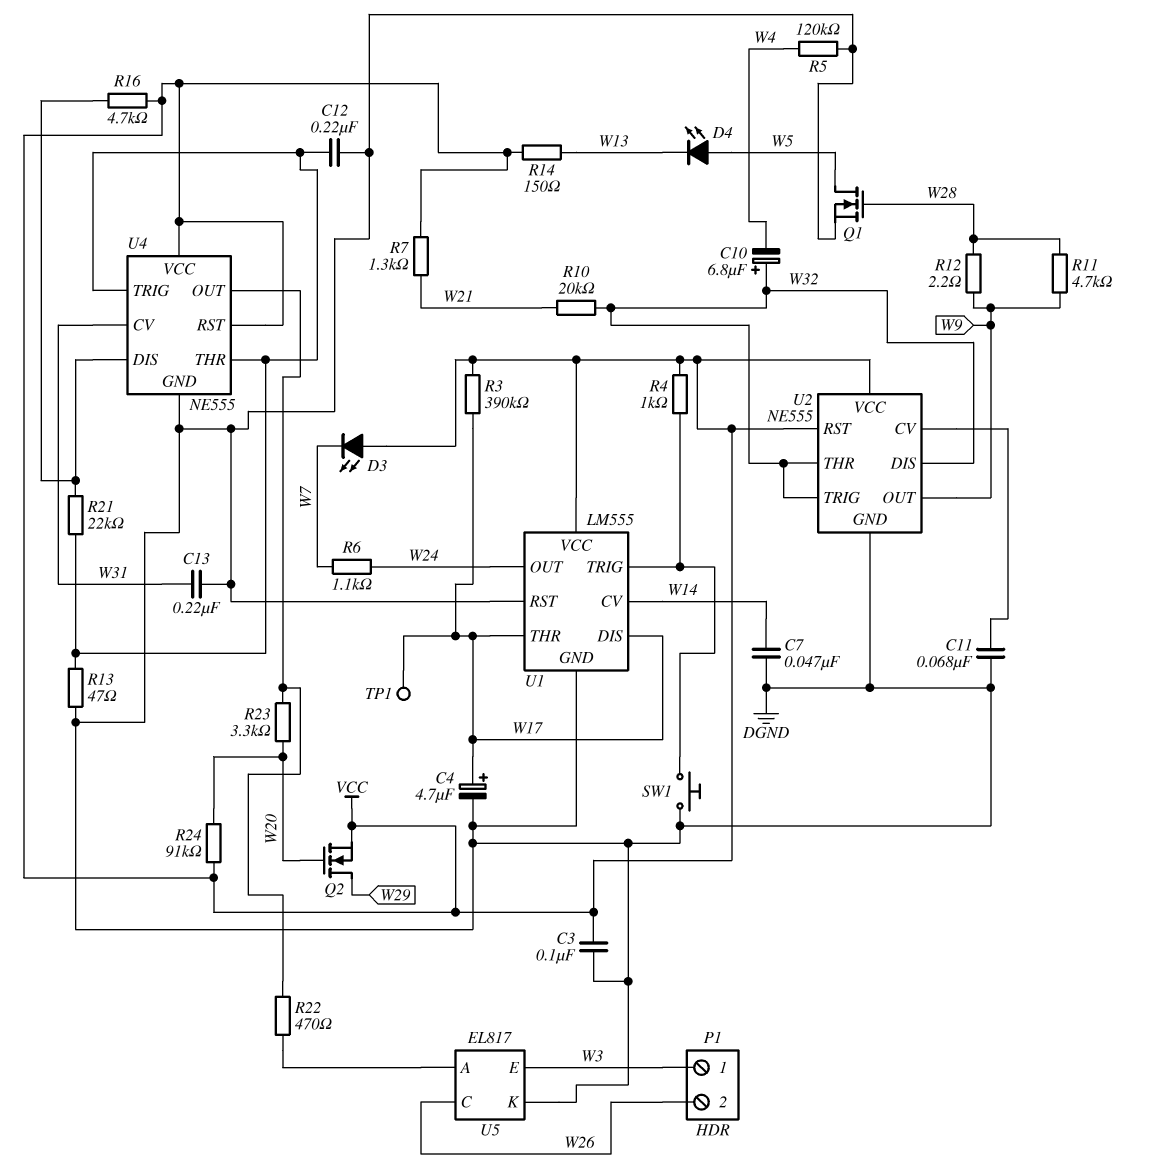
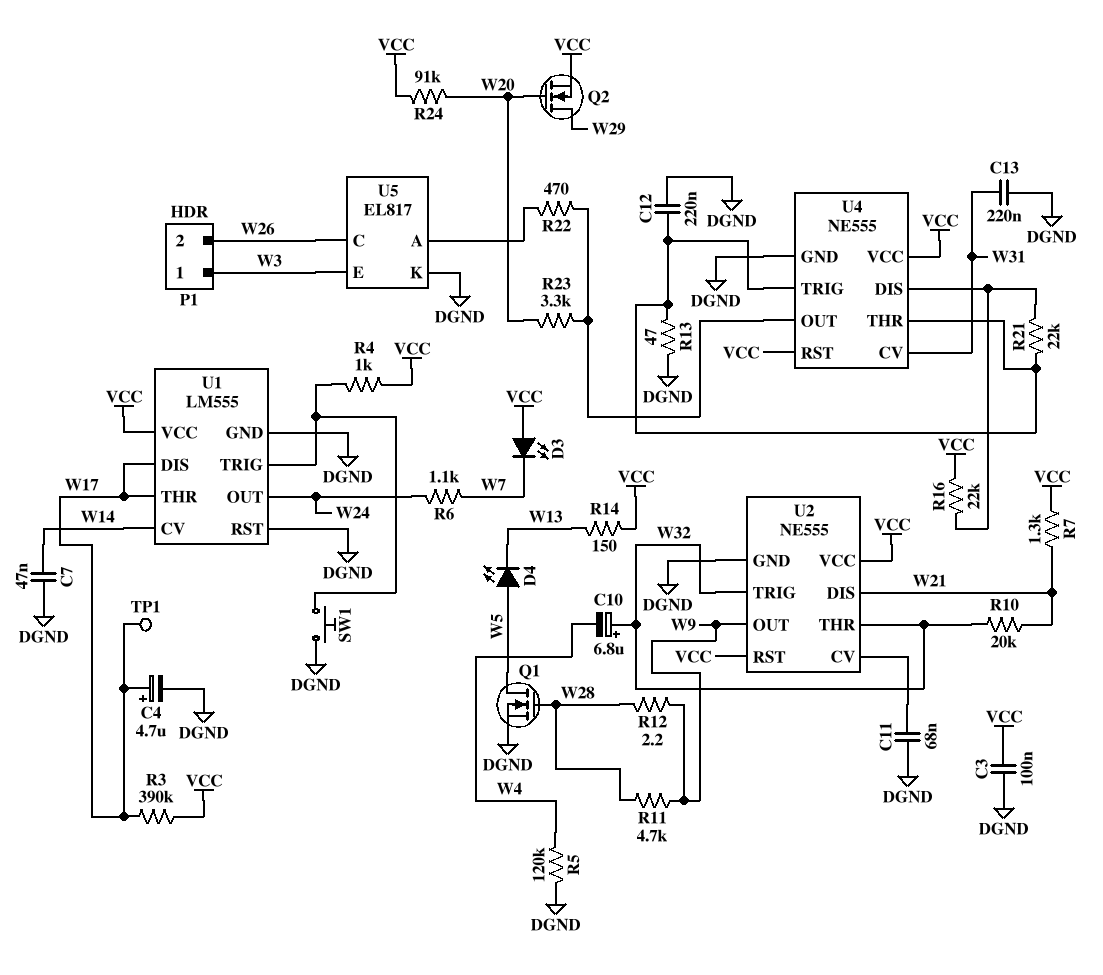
R16: 4.7k (U4/DIS, VCC) -> 22k (U4/DIS, VCC)
U2 pin DIS: W32 -> W21

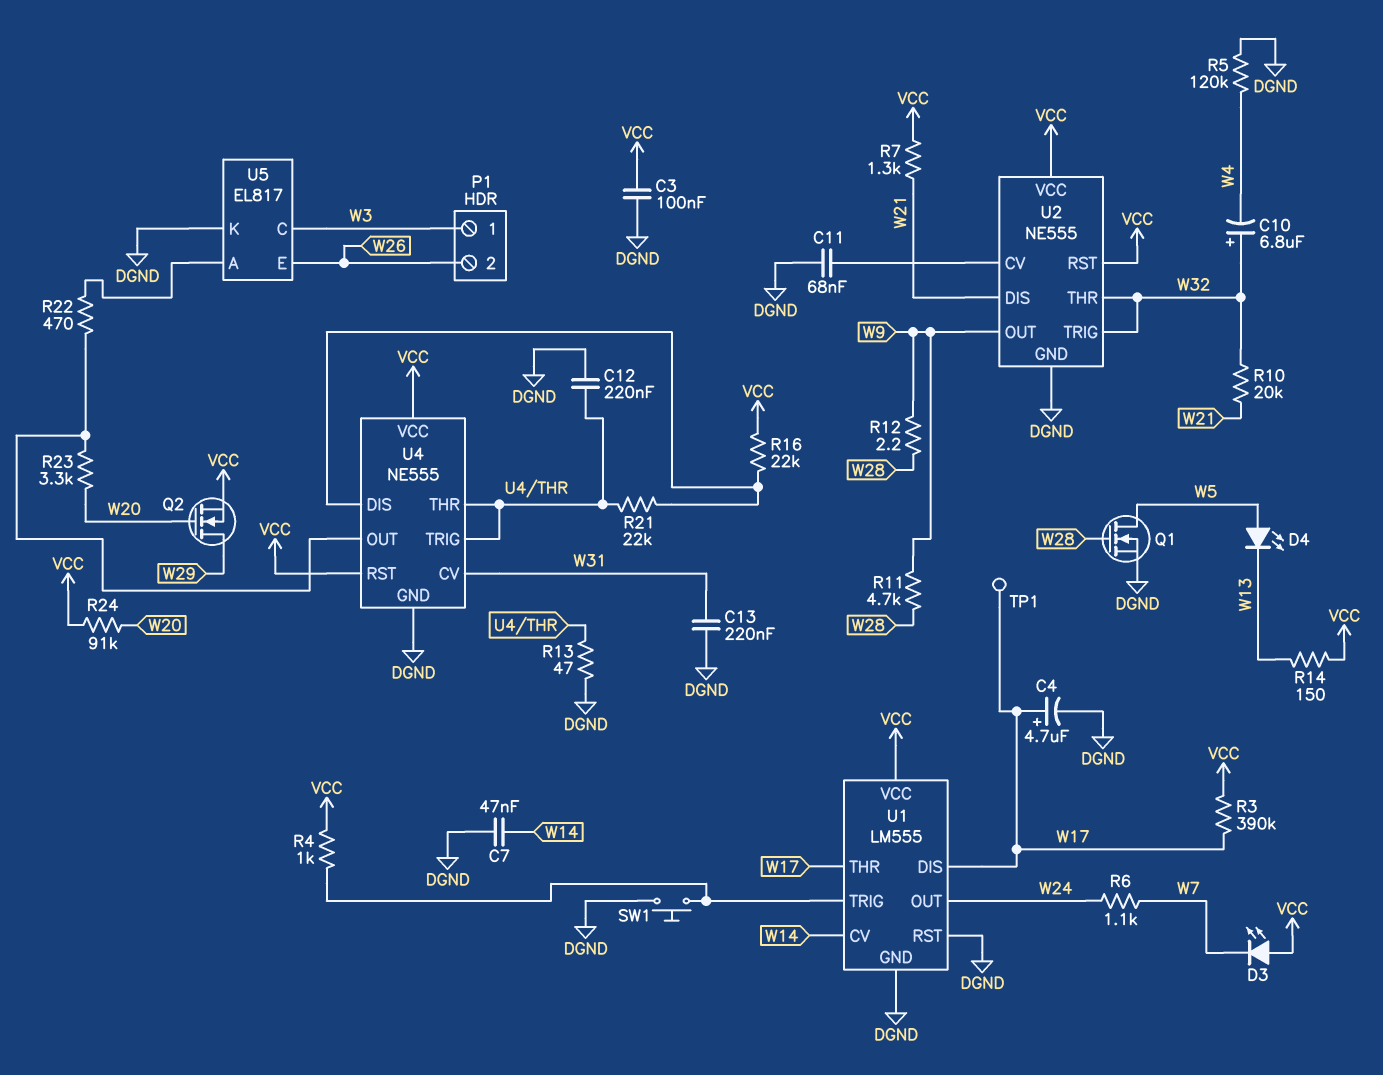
U5 pin C: W26 -> W3
U5 pin E: W3 -> W26

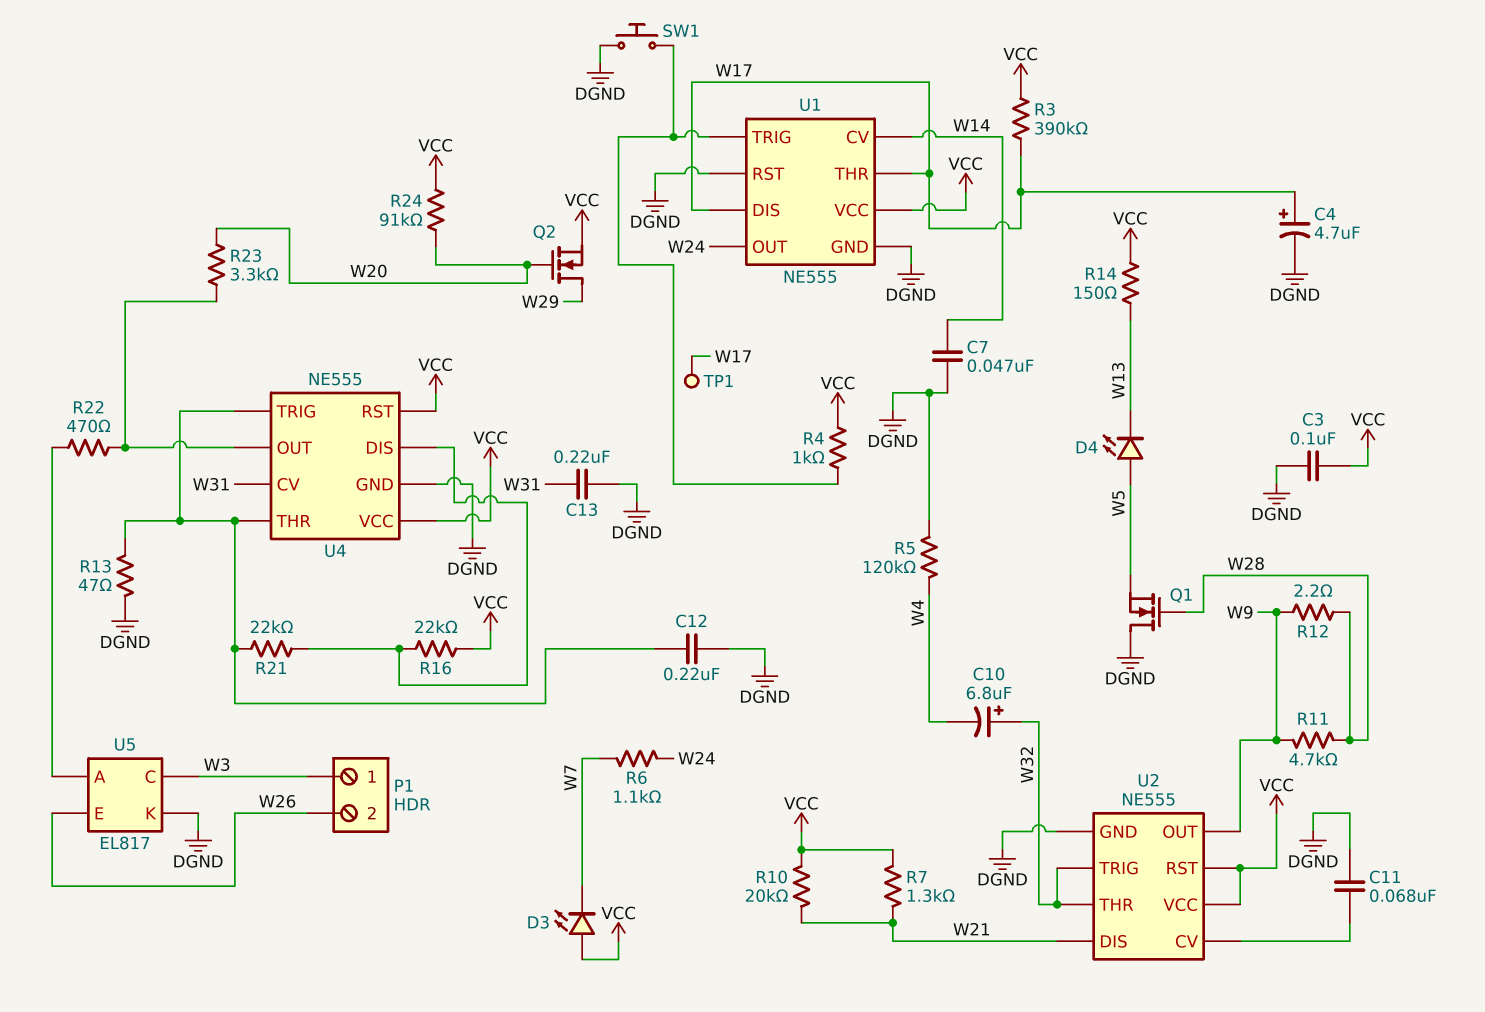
Q1: NMOS (G W28, D W5, S DGND) -> NMOS (G W28, D DGND, S W5)
R10: 20k (W21, W32) -> 20k (VCC, W21)
U1: LM555 -> NE555

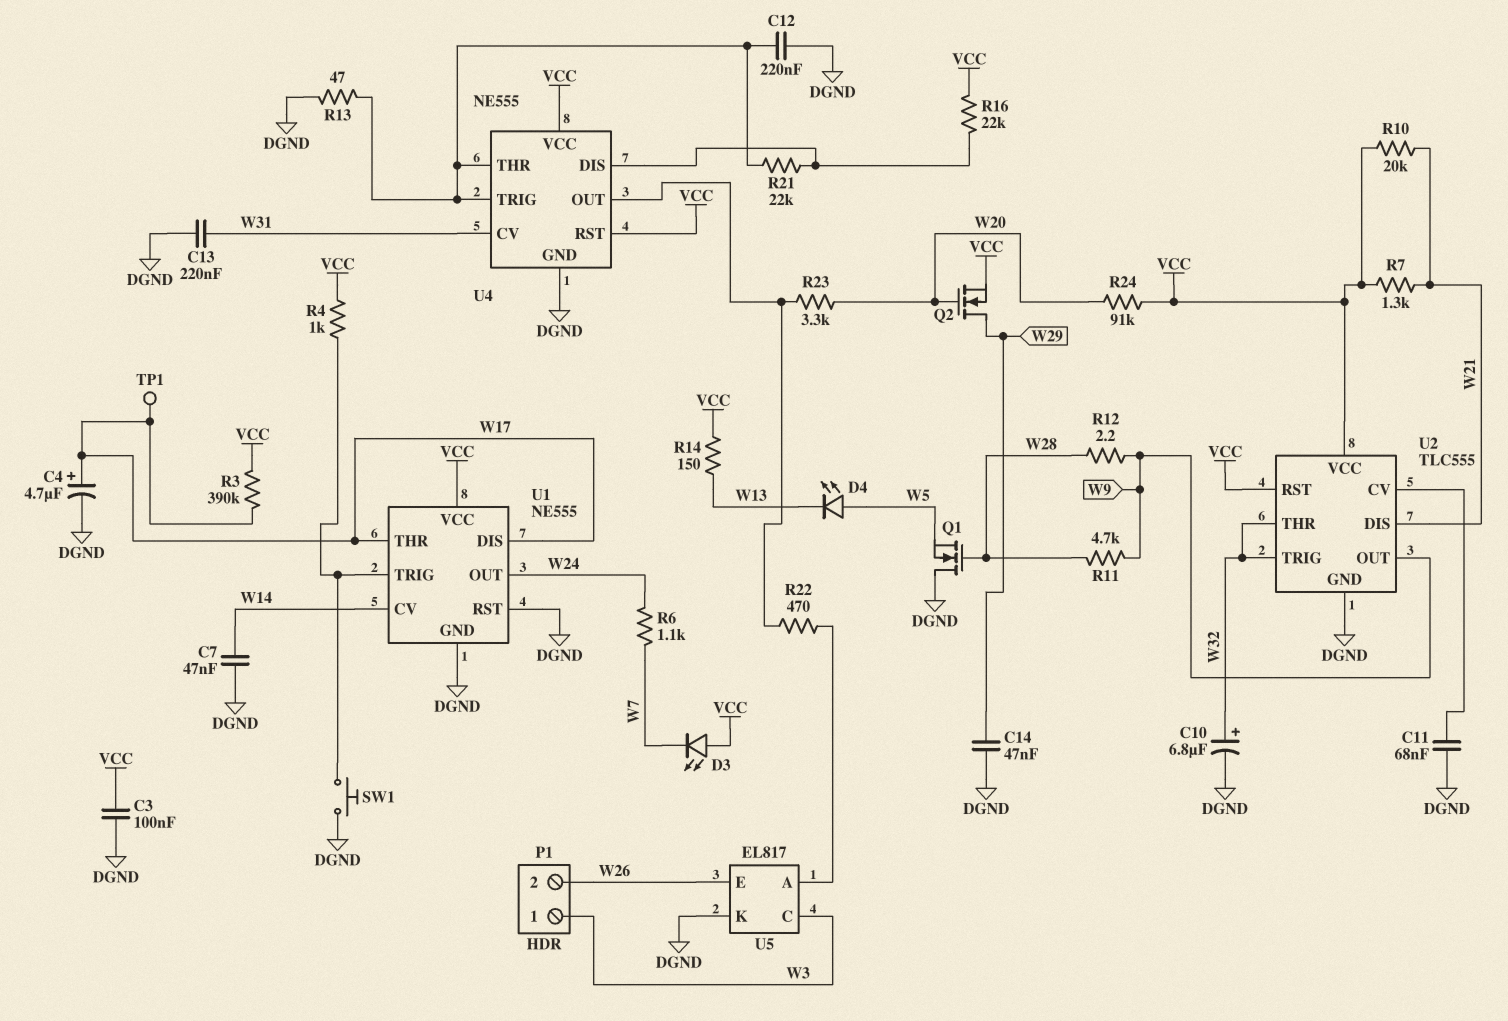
C10: 6.8uF (plus W32, minus W4) -> 6.8uF (plus W32, minus DGND)
C14: none -> 47nF (DGND, W29)
R5: 120k (DGND, W4) -> none
U2: NE555 -> TLC555

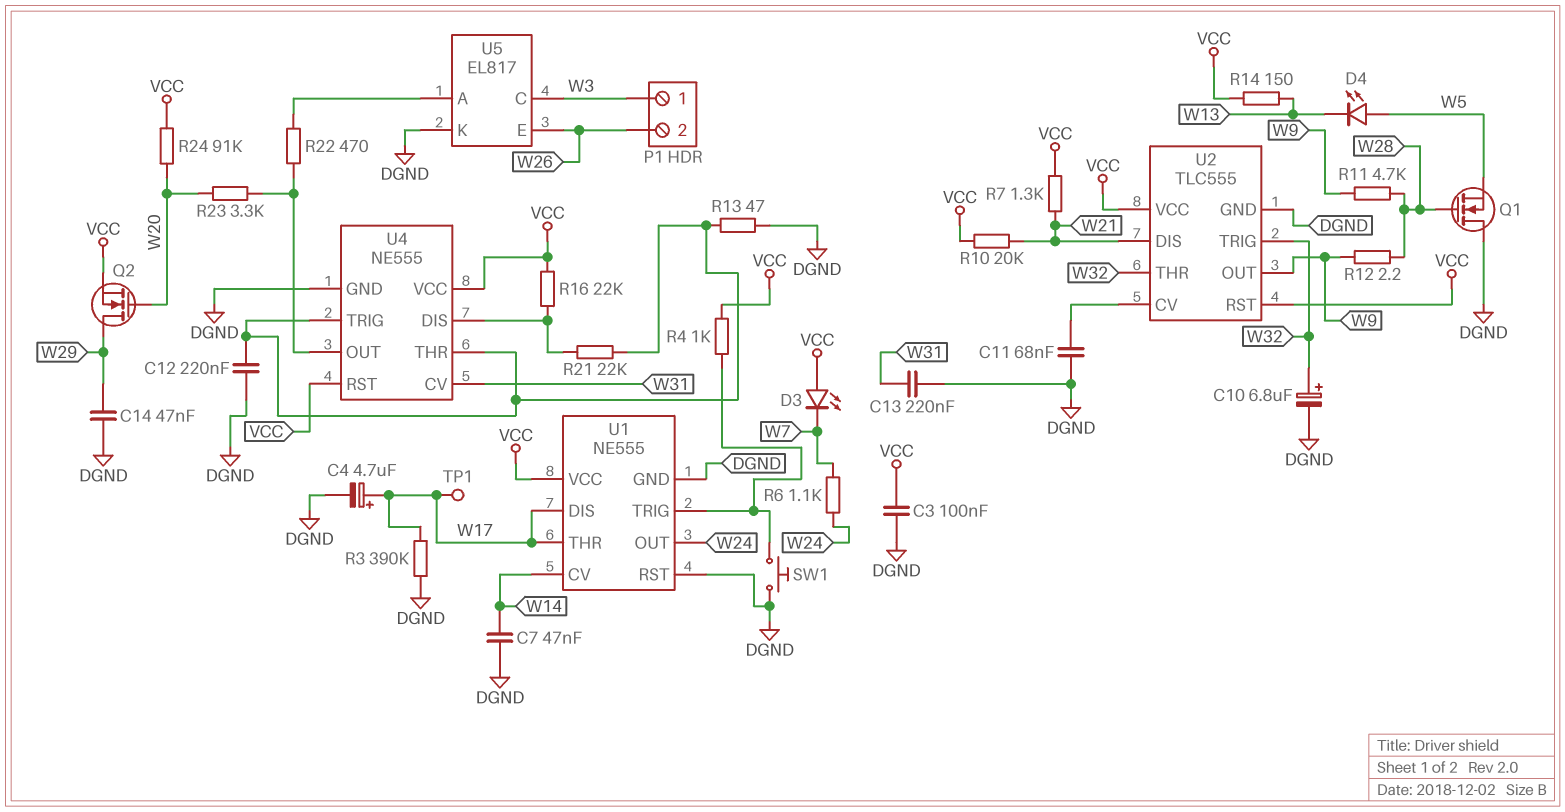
R3: 390k (VCC, W17) -> 390k (DGND, W17)

